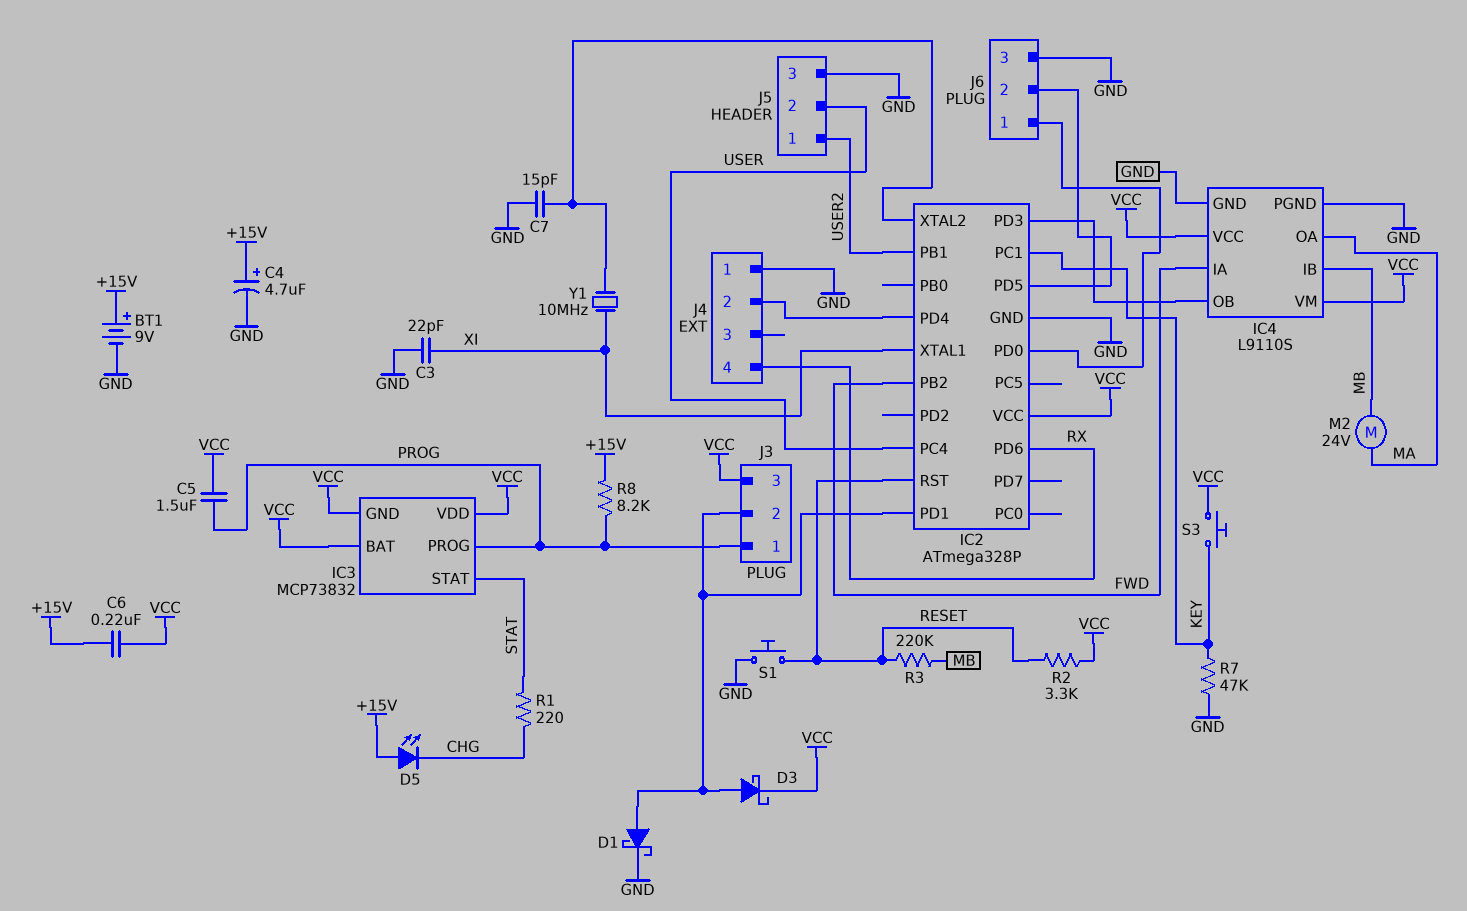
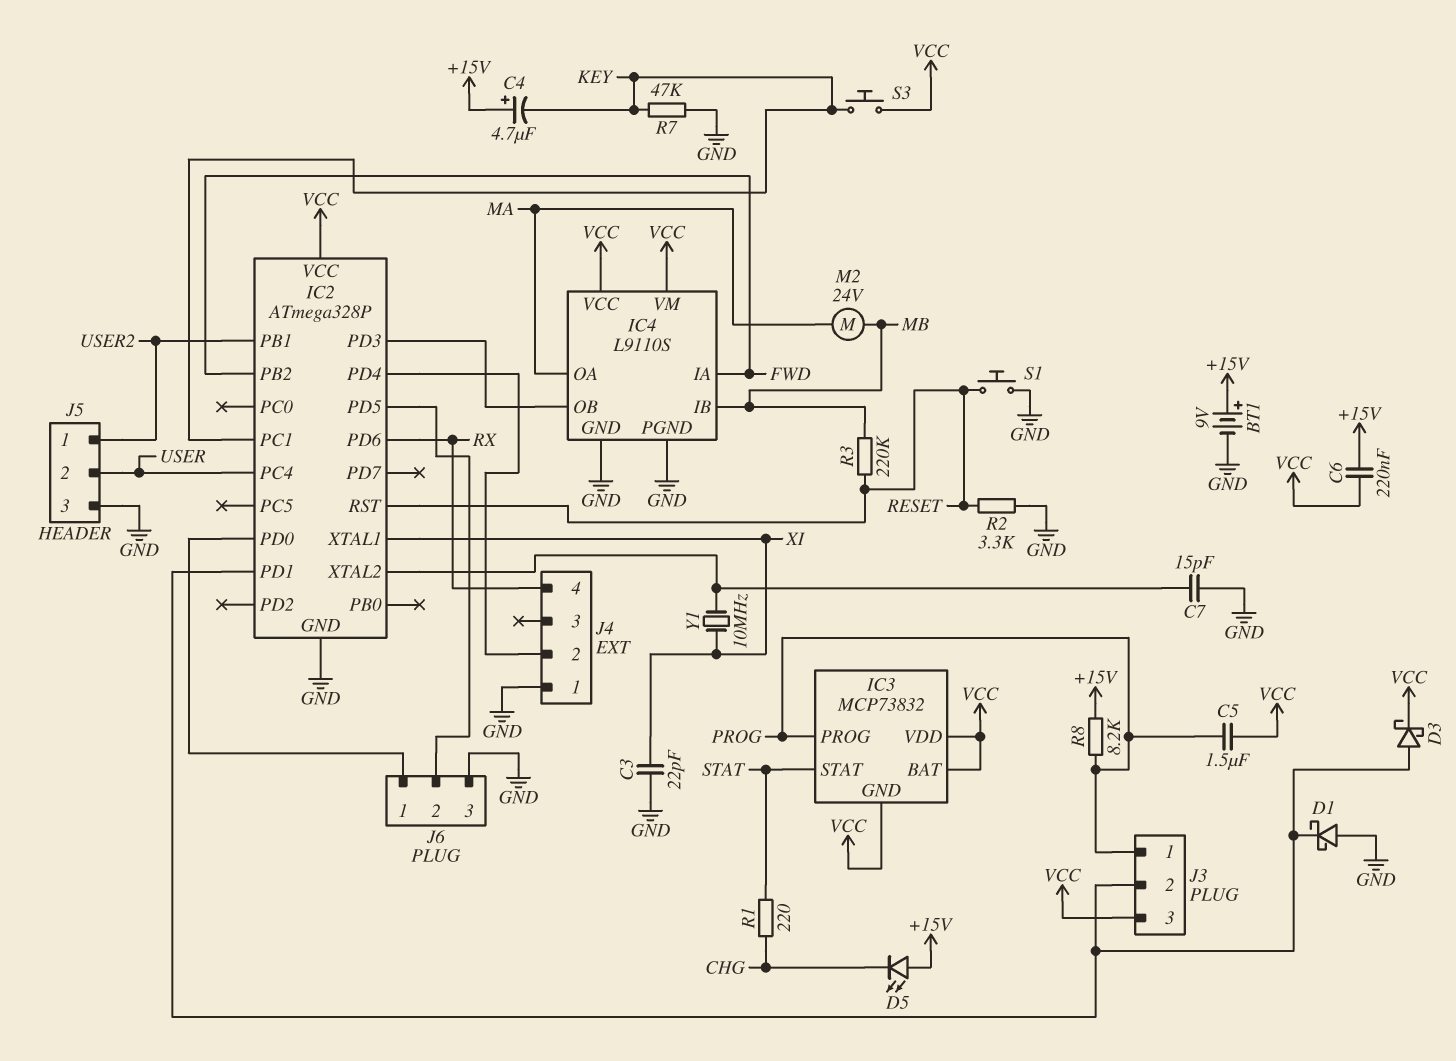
C4: 4.7uF (plus +15V, minus GND) -> 4.7uF (plus +15V, minus KEY)
D1: schottky (A IC2/PD1, K GND) -> schottky (A GND, K IC2/PD1)
R2: 3.3k (RESET, VCC) -> 3.3k (GND, RESET)

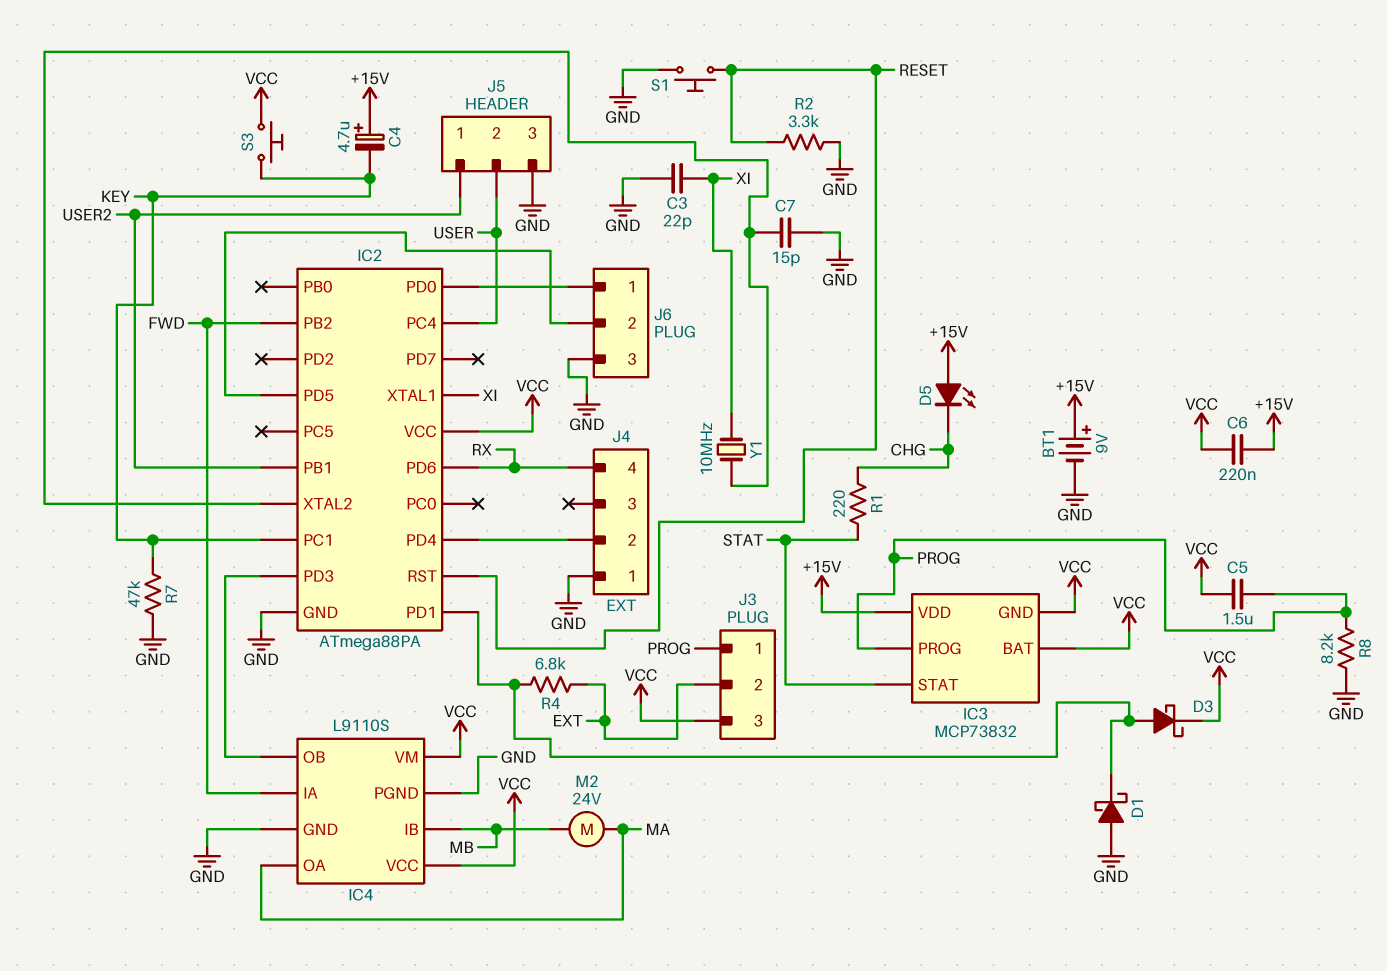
IC2: ATmega328P -> ATmega88PA
IC3 pin VDD: VCC -> +15V
J3 pin 2: IC2/PD1 -> EXT
R3: 220k (MB, RESET) -> none
R4: none -> 6.8k (EXT, IC2/PD1)
R8: 8.2k (+15V, PROG) -> 8.2k (GND, PROG)

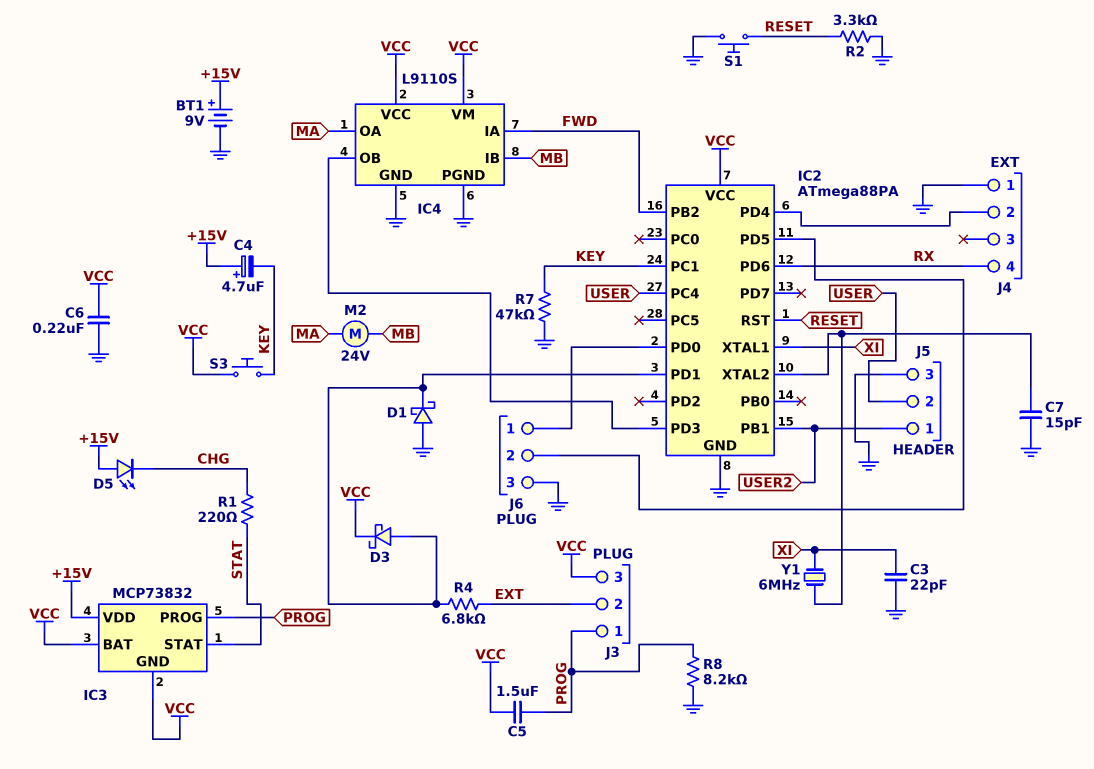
C6: 220nF (+15V, VCC) -> 220nF (GND, VCC)
Y1: 10MHz (IC2/XTAL2, XI) -> 6MHz (IC2/XTAL2, XI)

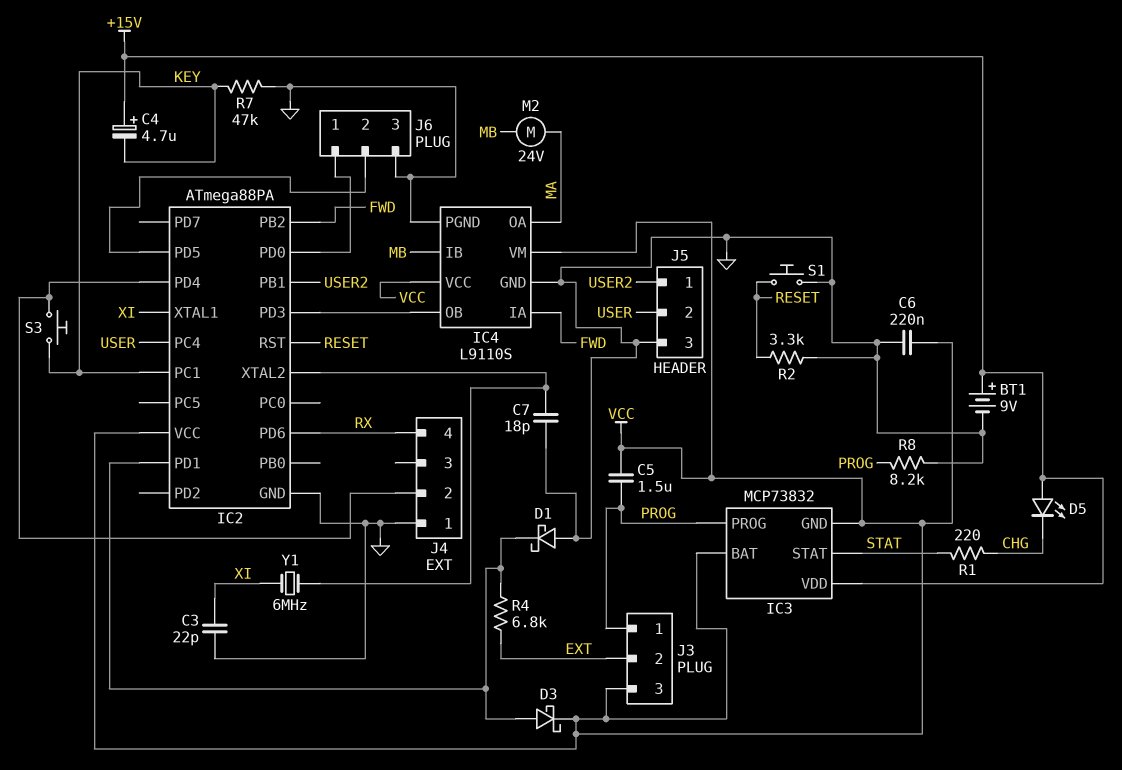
C7: 15pF (GND, IC2/XTAL2) -> 18pF (GND, IC2/XTAL2)
S3: button (KEY, VCC) -> button (IC2/PD4, KEY)

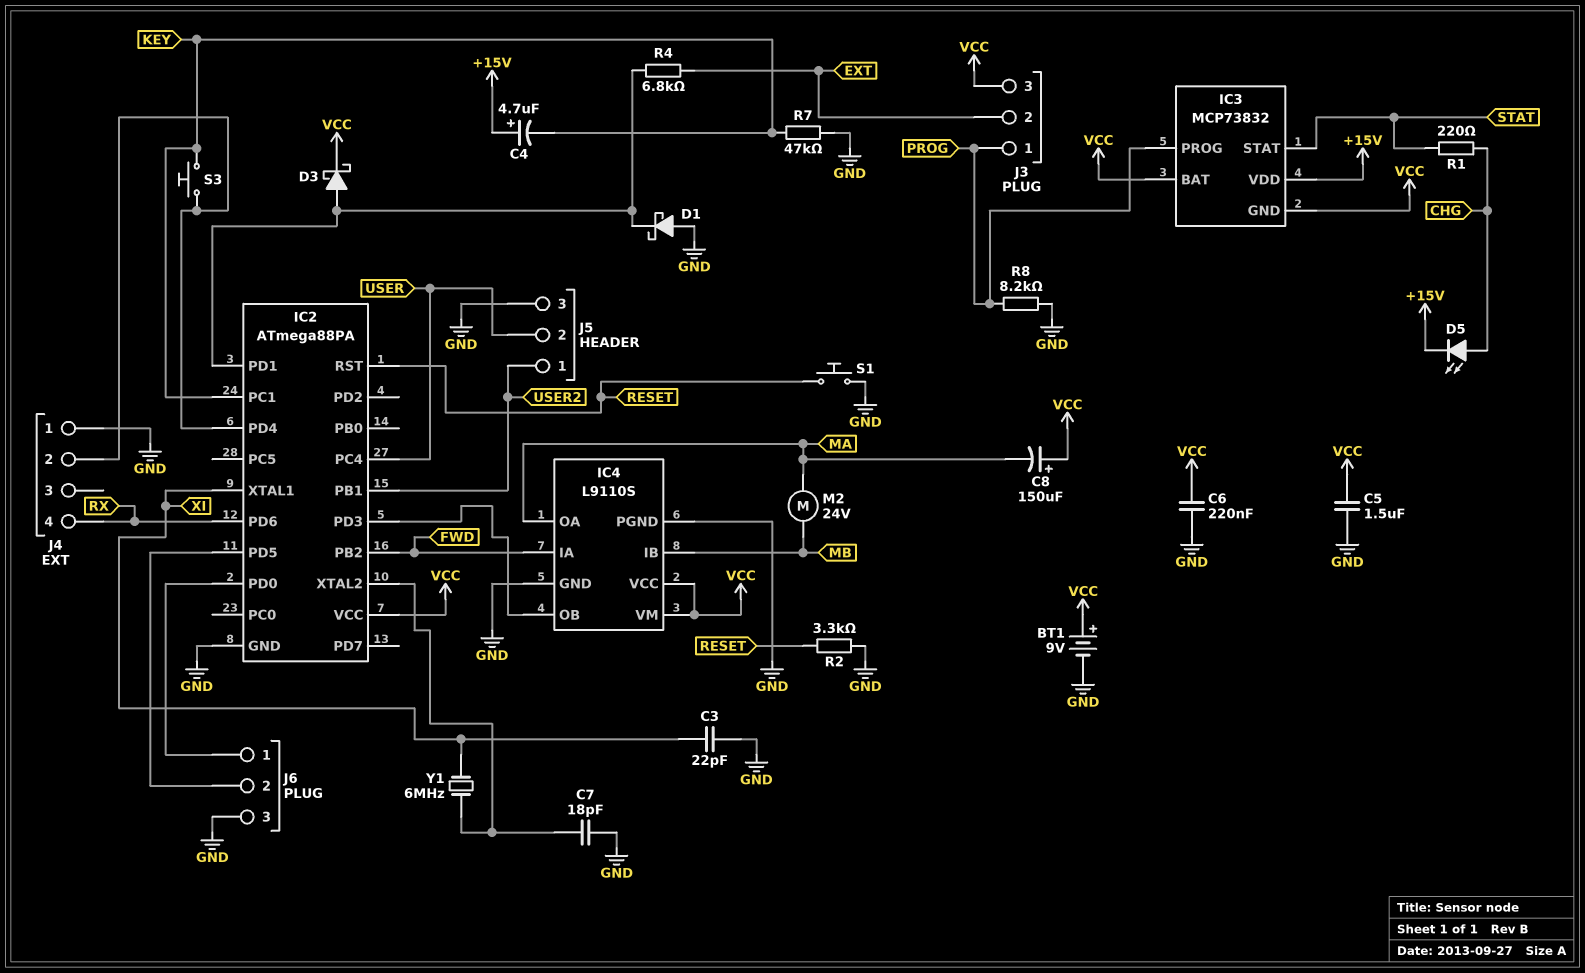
BT1: 9V (plus +15V, minus GND) -> 9V (plus VCC, minus GND)
C5: 1.5uF (PROG, VCC) -> 1.5uF (GND, VCC)
C8: none -> 150uF (plus VCC, minus MA)
D5: LED (A +15V, K CHG) -> LED (A CHG, K +15V)

